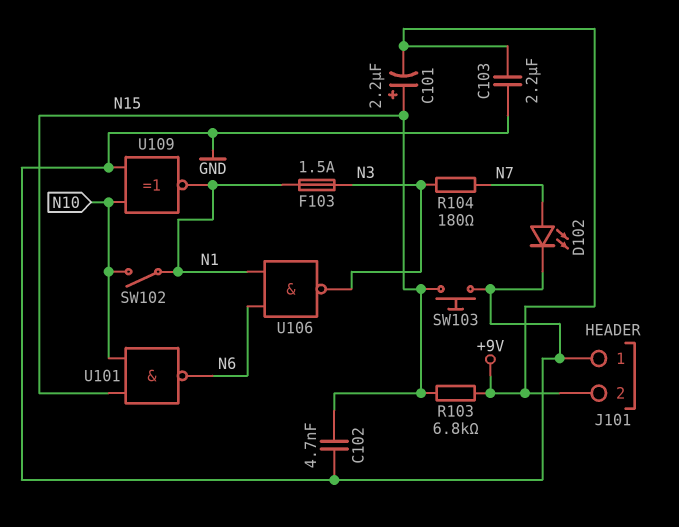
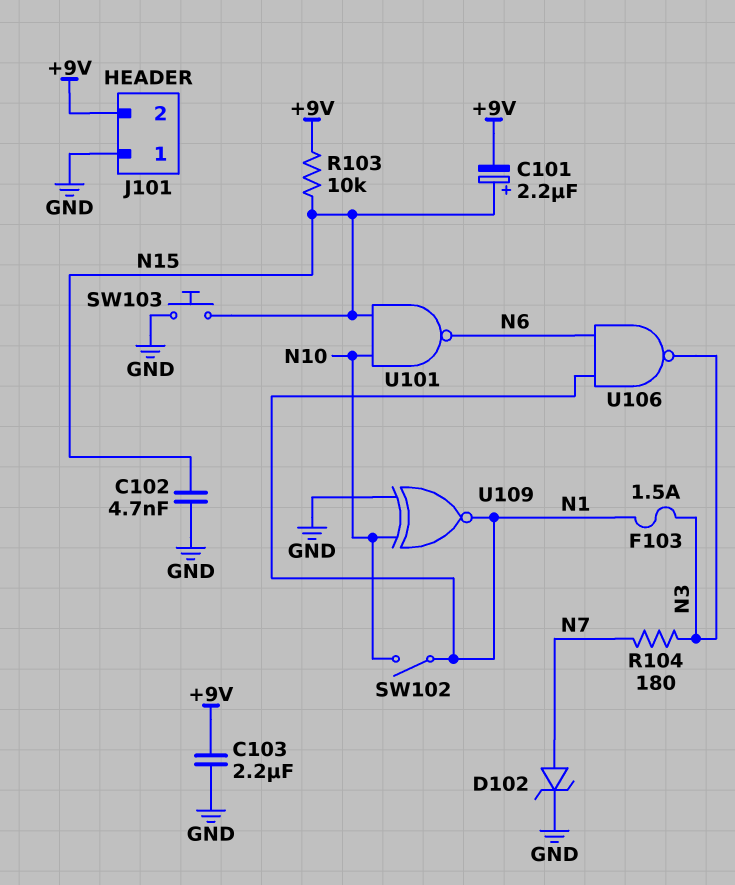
D102: LED (A N7, K GND) -> zener (A N7, K GND)
R103: 6.8k (+9V, N15) -> 10k (+9V, N15)

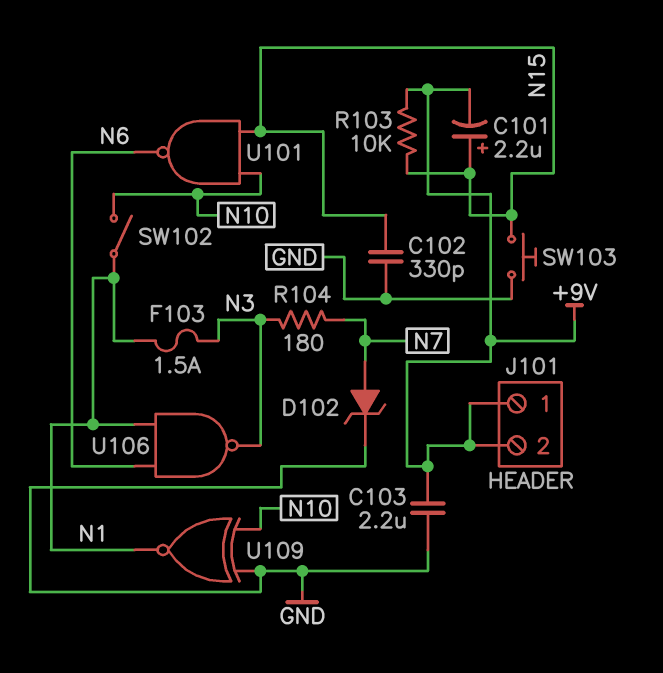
C102: 4.7nF (GND, N15) -> 330pF (GND, N15)
J101 pin 1: GND -> +9V

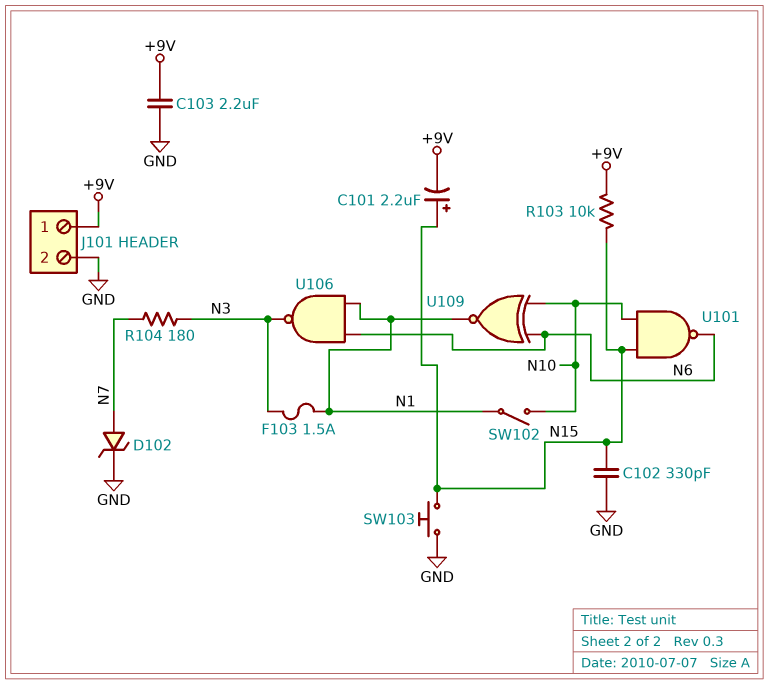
J101 pin 2: +9V -> GND
U109: XNOR (in GND, in N10, out N1) -> XNOR (in N6, in N10, out N1)

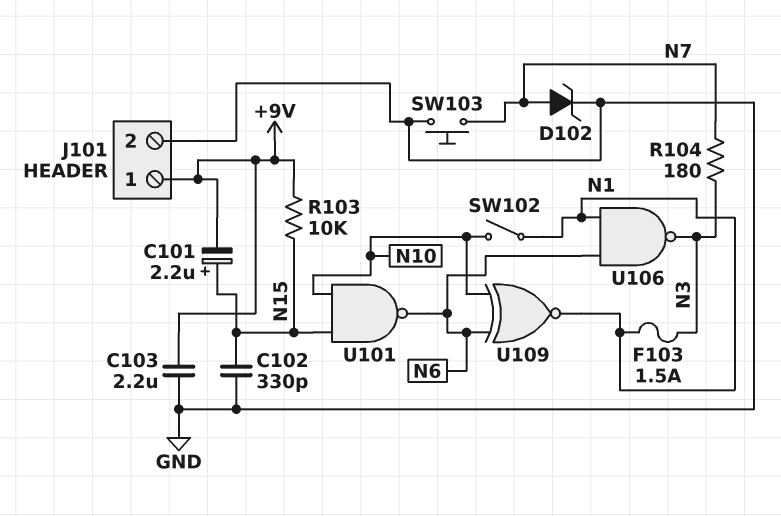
SW103: button (GND, N15) -> button (GND, N7)

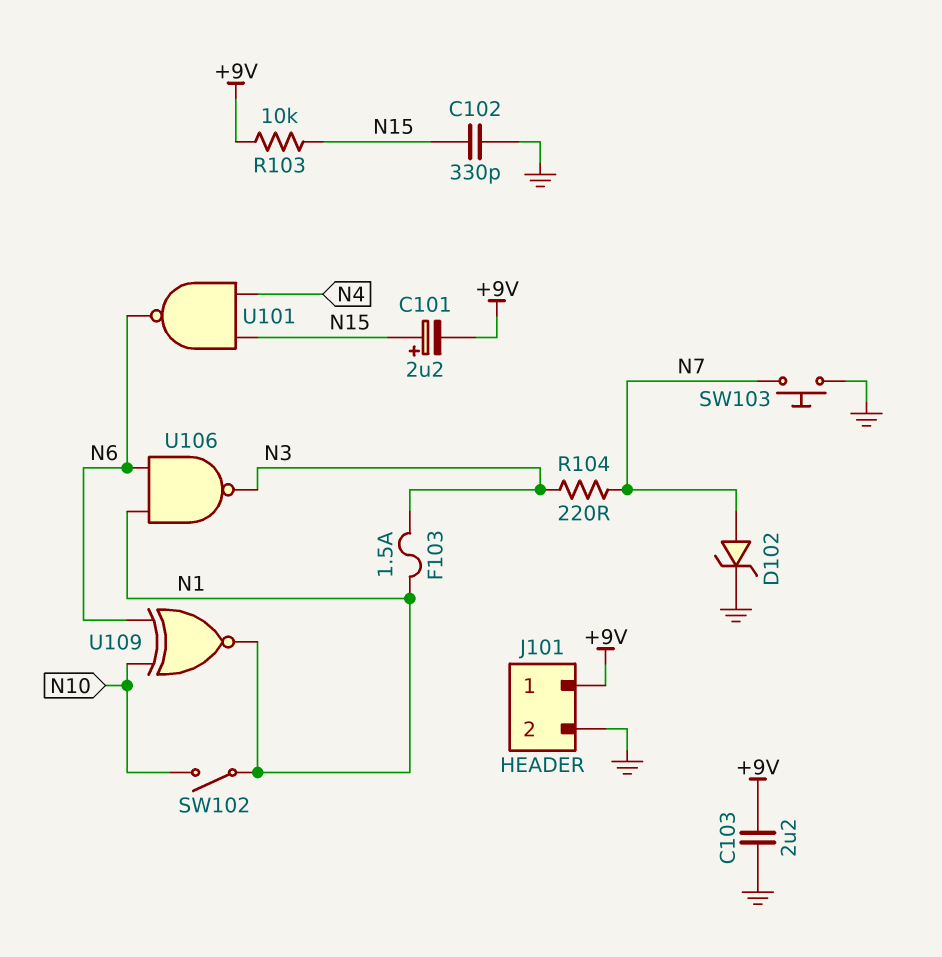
R104: 180 (N3, N7) -> 220 (N3, N7)
U101: NAND (in N10, in N15, out N6) -> NAND (in N4, in N15, out N6)

